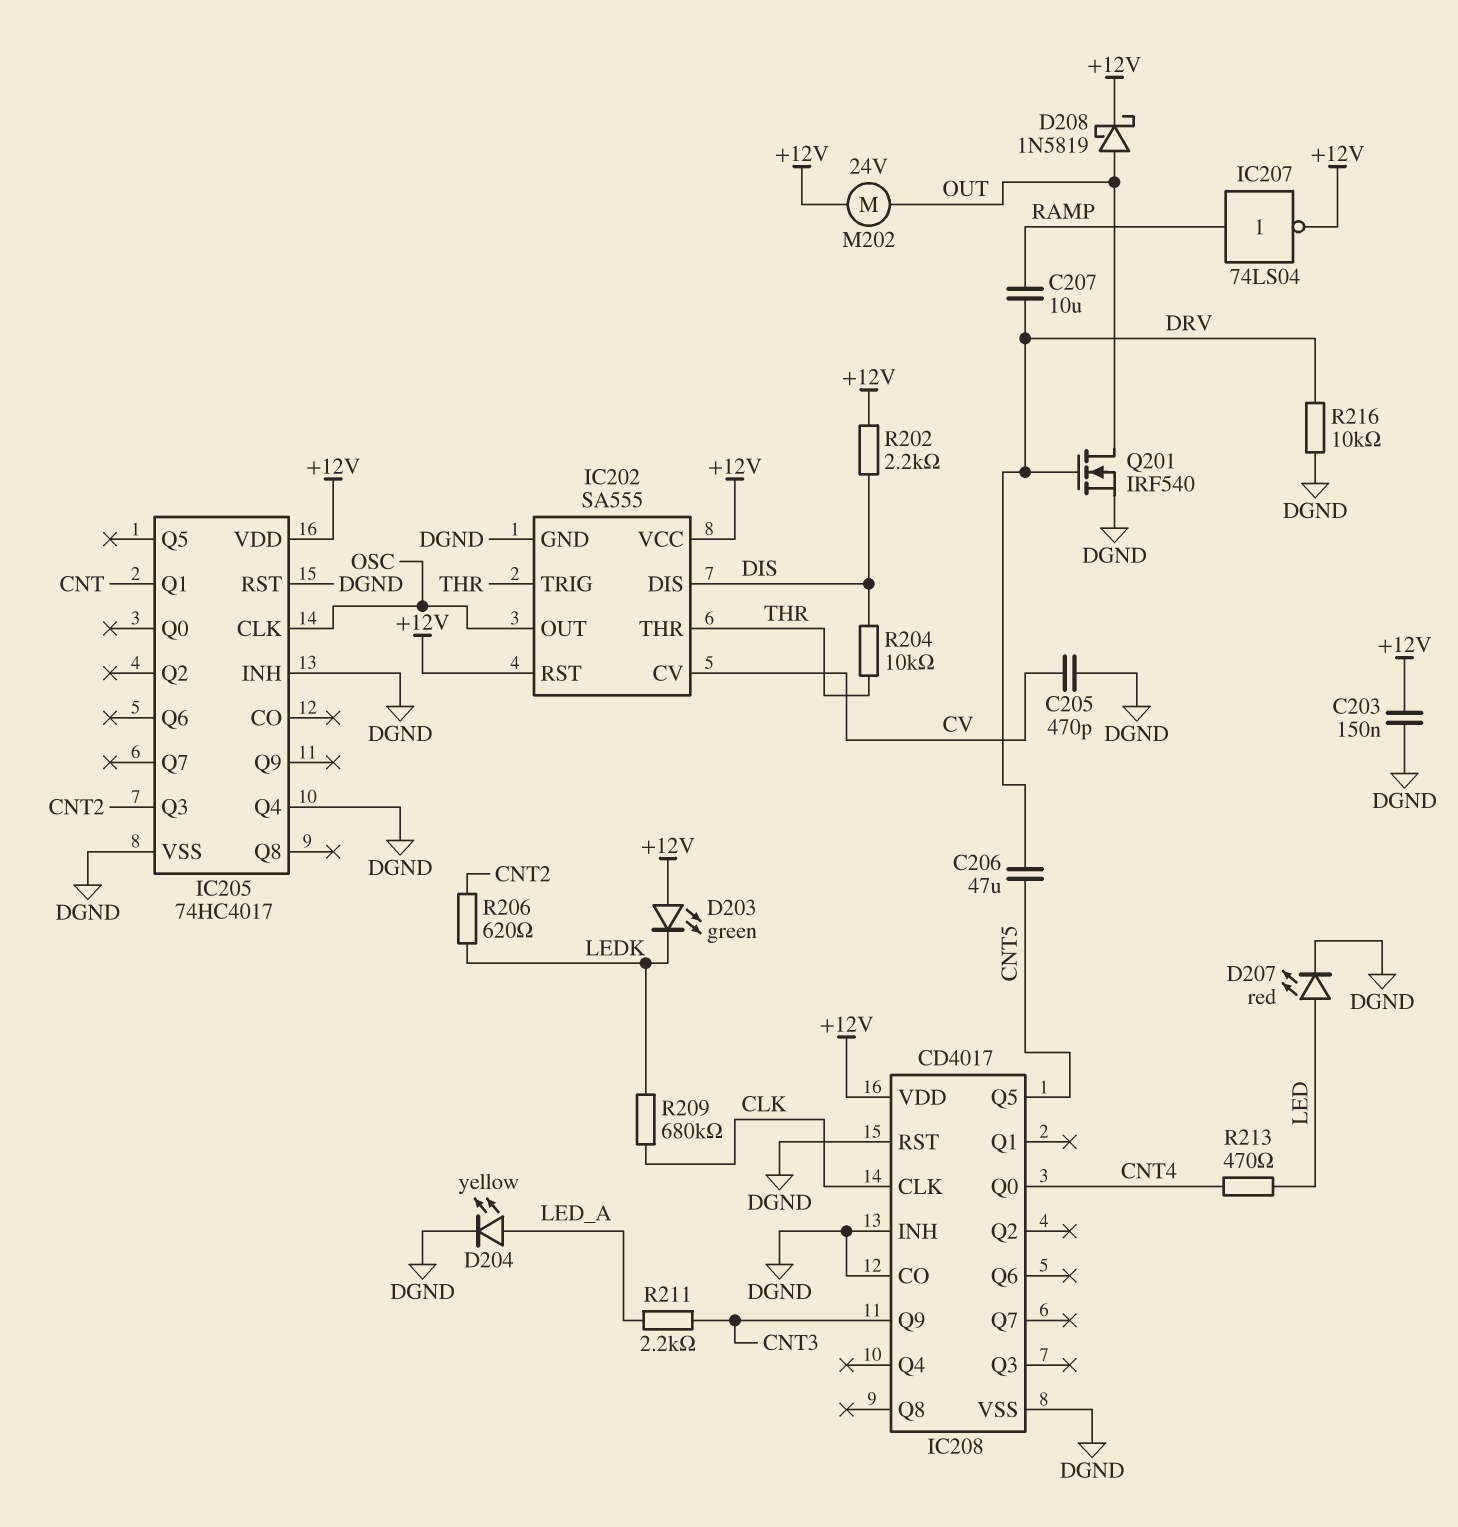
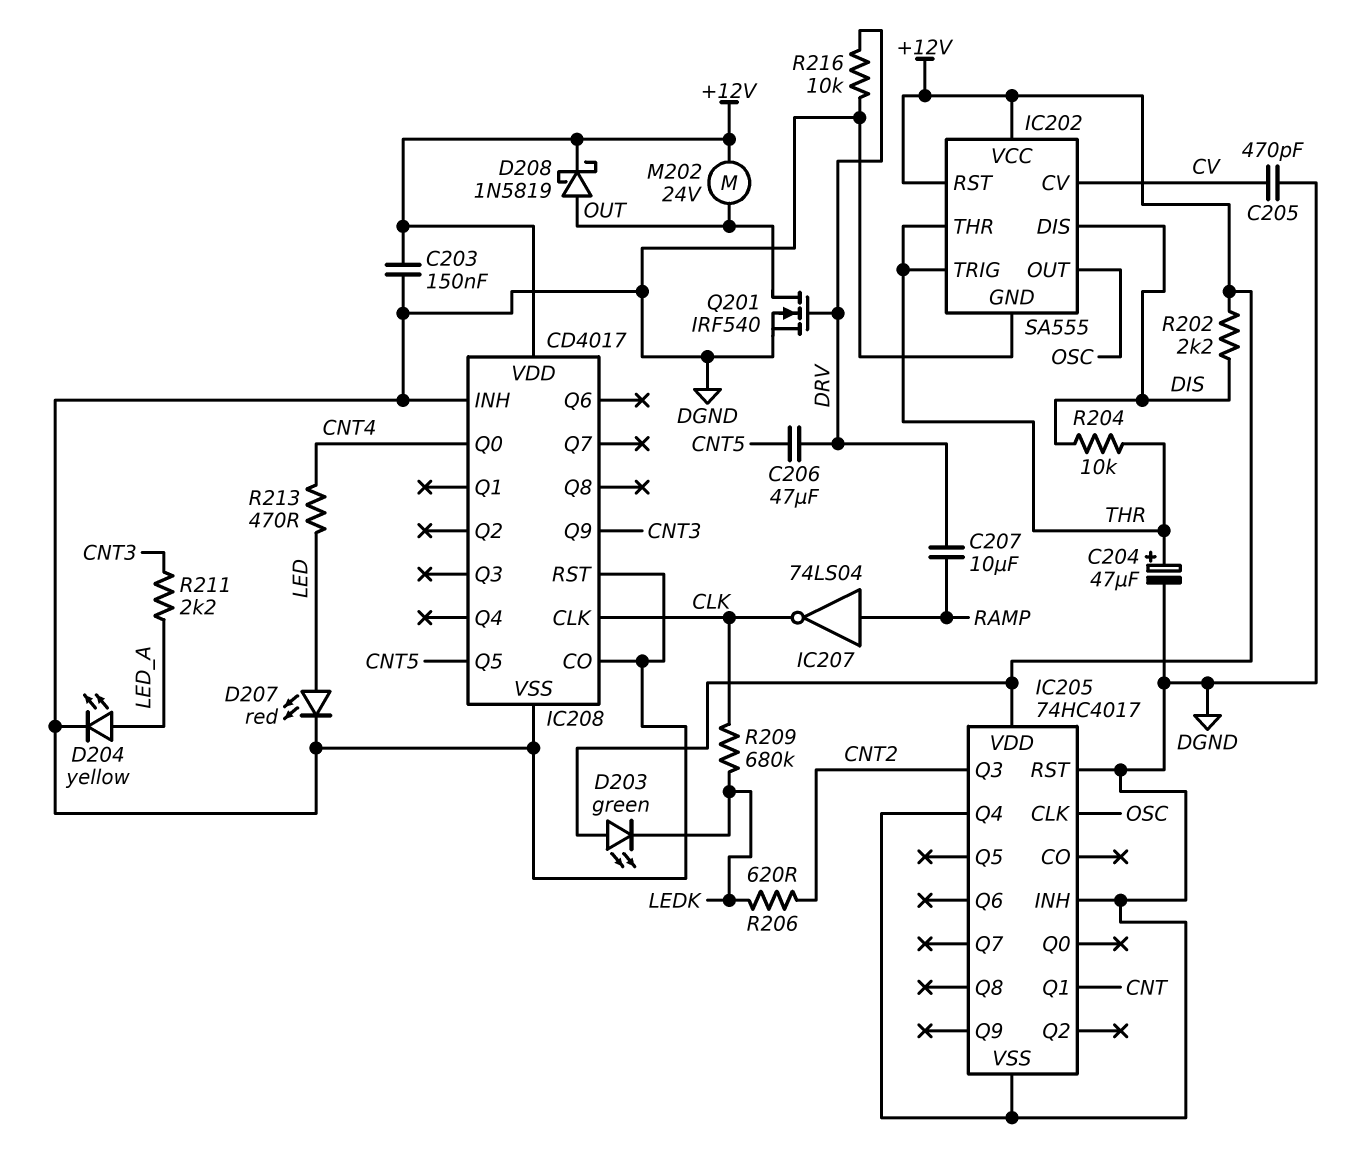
C204: none -> 47uF (plus THR, minus DGND)
IC207: NOT 74LS04 (in RAMP, out +12V) -> NOT 74LS04 (in RAMP, out CLK)

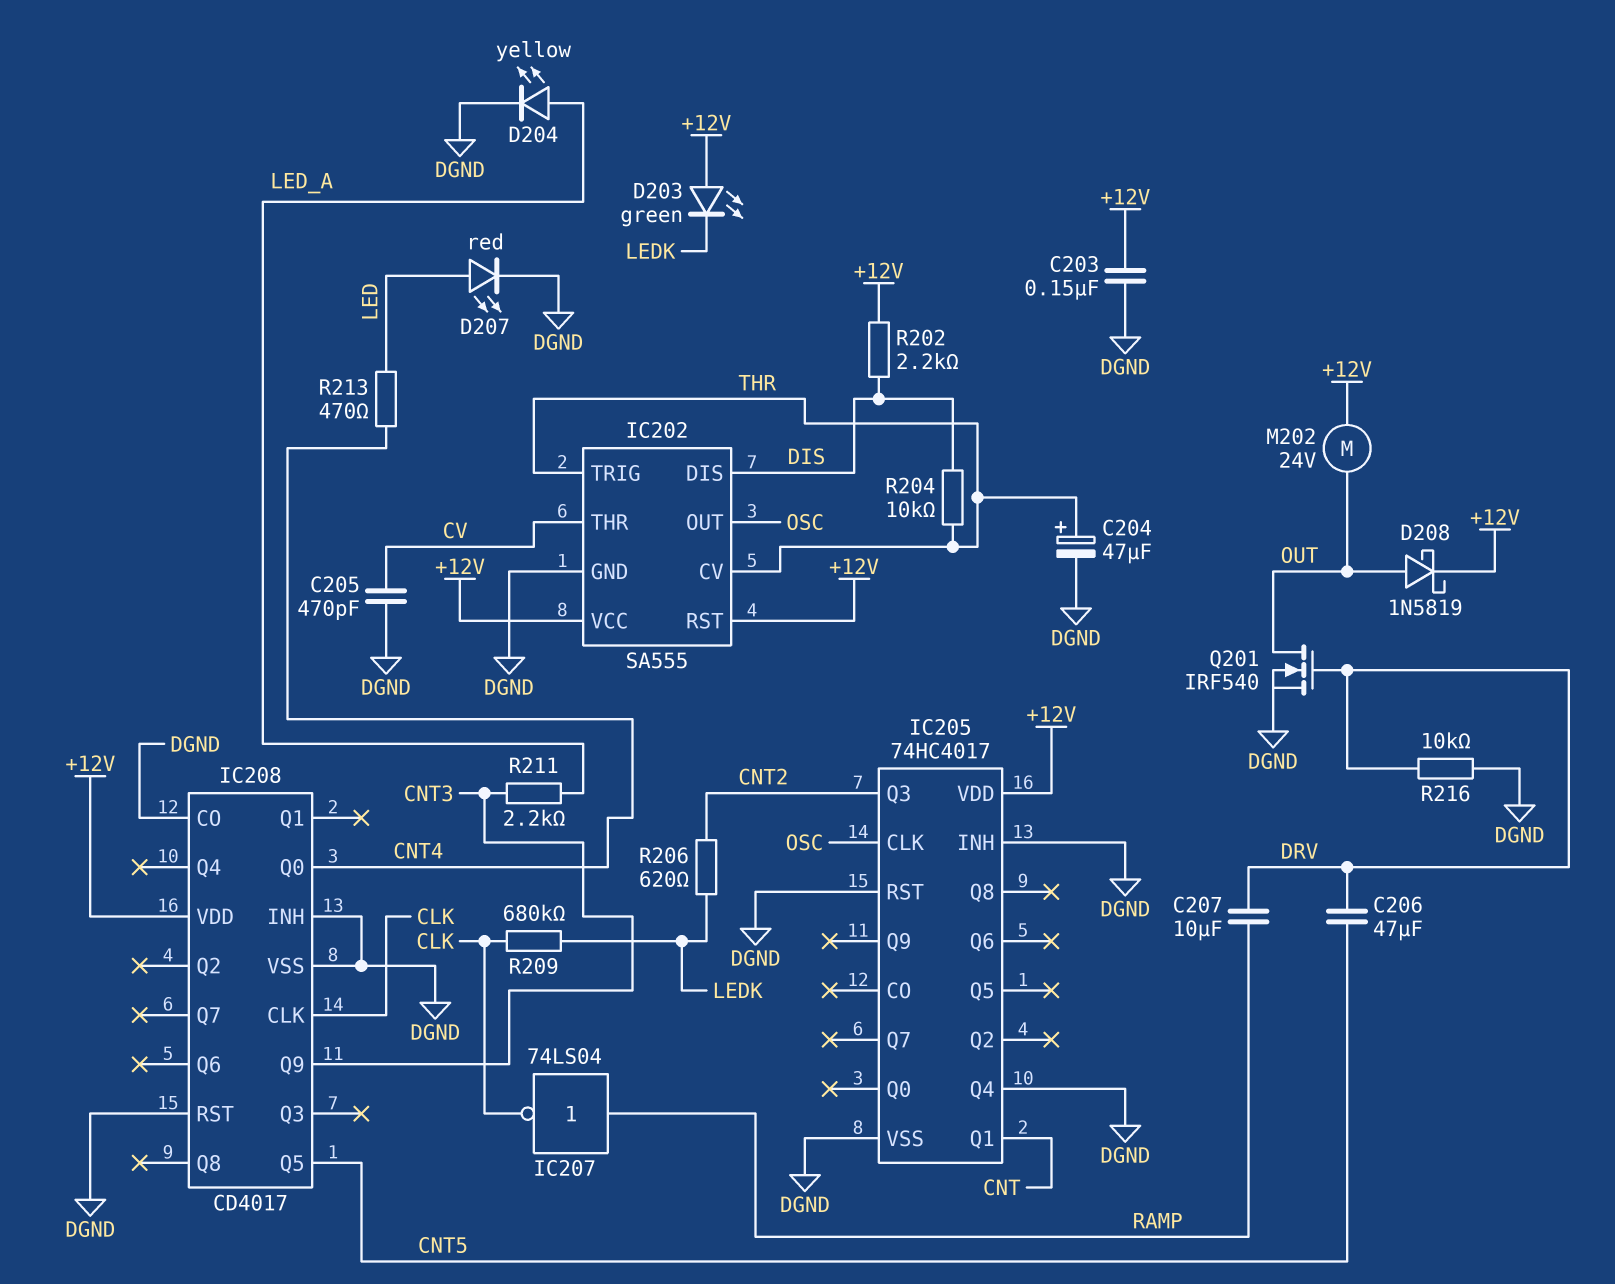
IC202 pin CV: CV -> THR
IC202 pin THR: THR -> CV

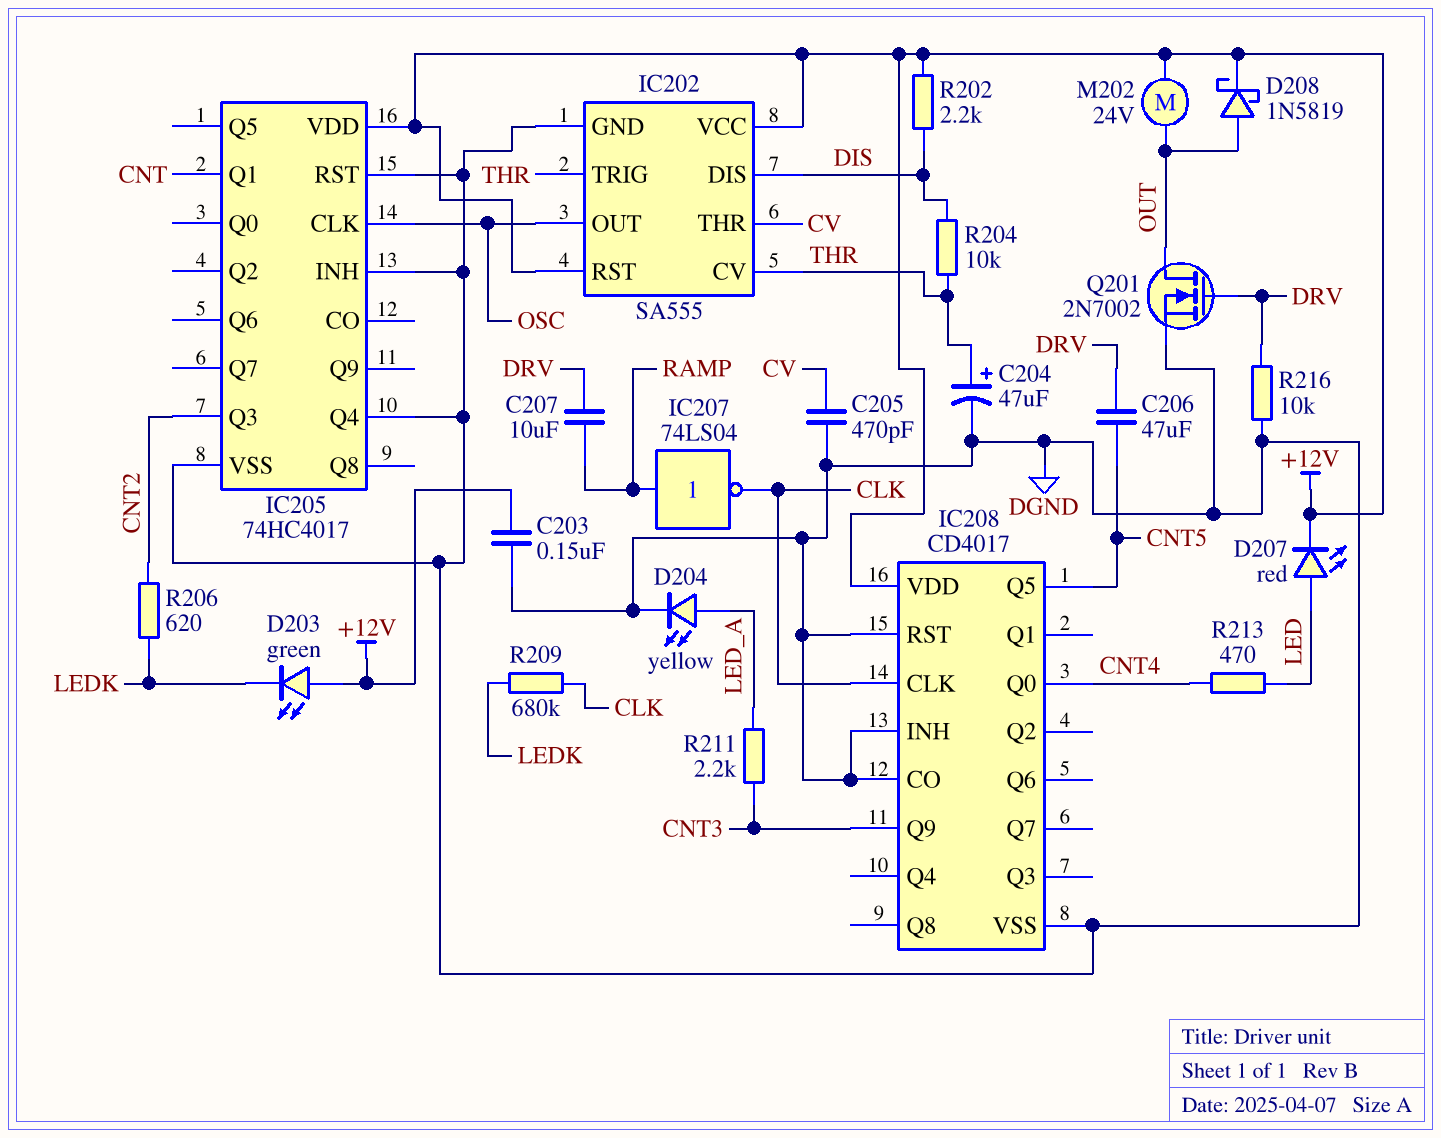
D207: LED red (A LED, K DGND) -> LED red (A LED, K +12V)
Q201: NMOS IRF540 (G DRV, D OUT, S DGND) -> NMOS 2N7002 (G DRV, D OUT, S DGND)

